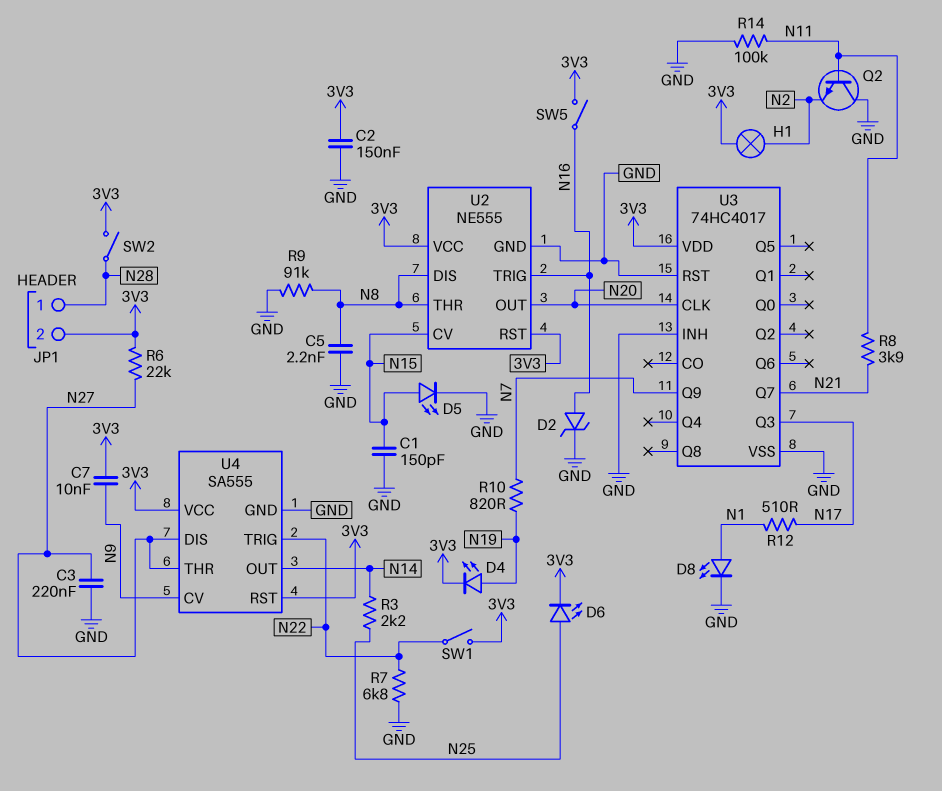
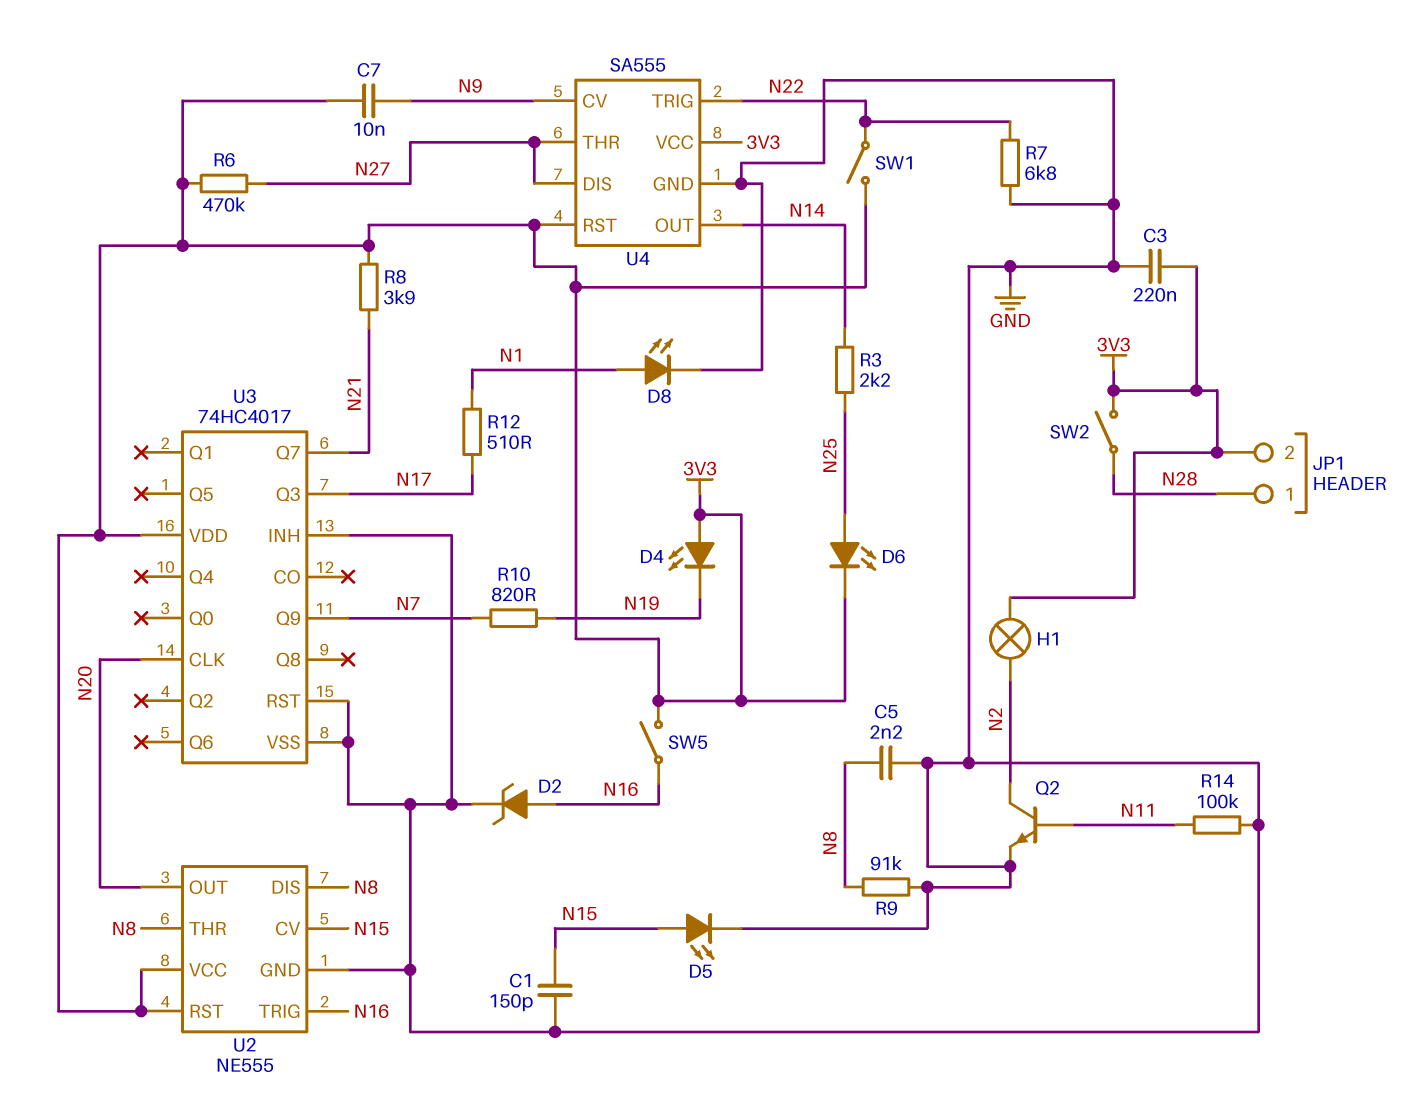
C2: 150nF (3V3, GND) -> none
C3: 220nF (GND, N27) -> 220nF (3V3, GND)
D4: LED (A N19, K 3V3) -> LED (A 3V3, K N19)
Q2: NPN (B N11, C GND, E N2) -> NPN (B N11, C N2, E GND)
R6: 22k (3V3, N27) -> 470k (3V3, N27)
R8: 3.9k (N11, N21) -> 3.9k (3V3, N21)

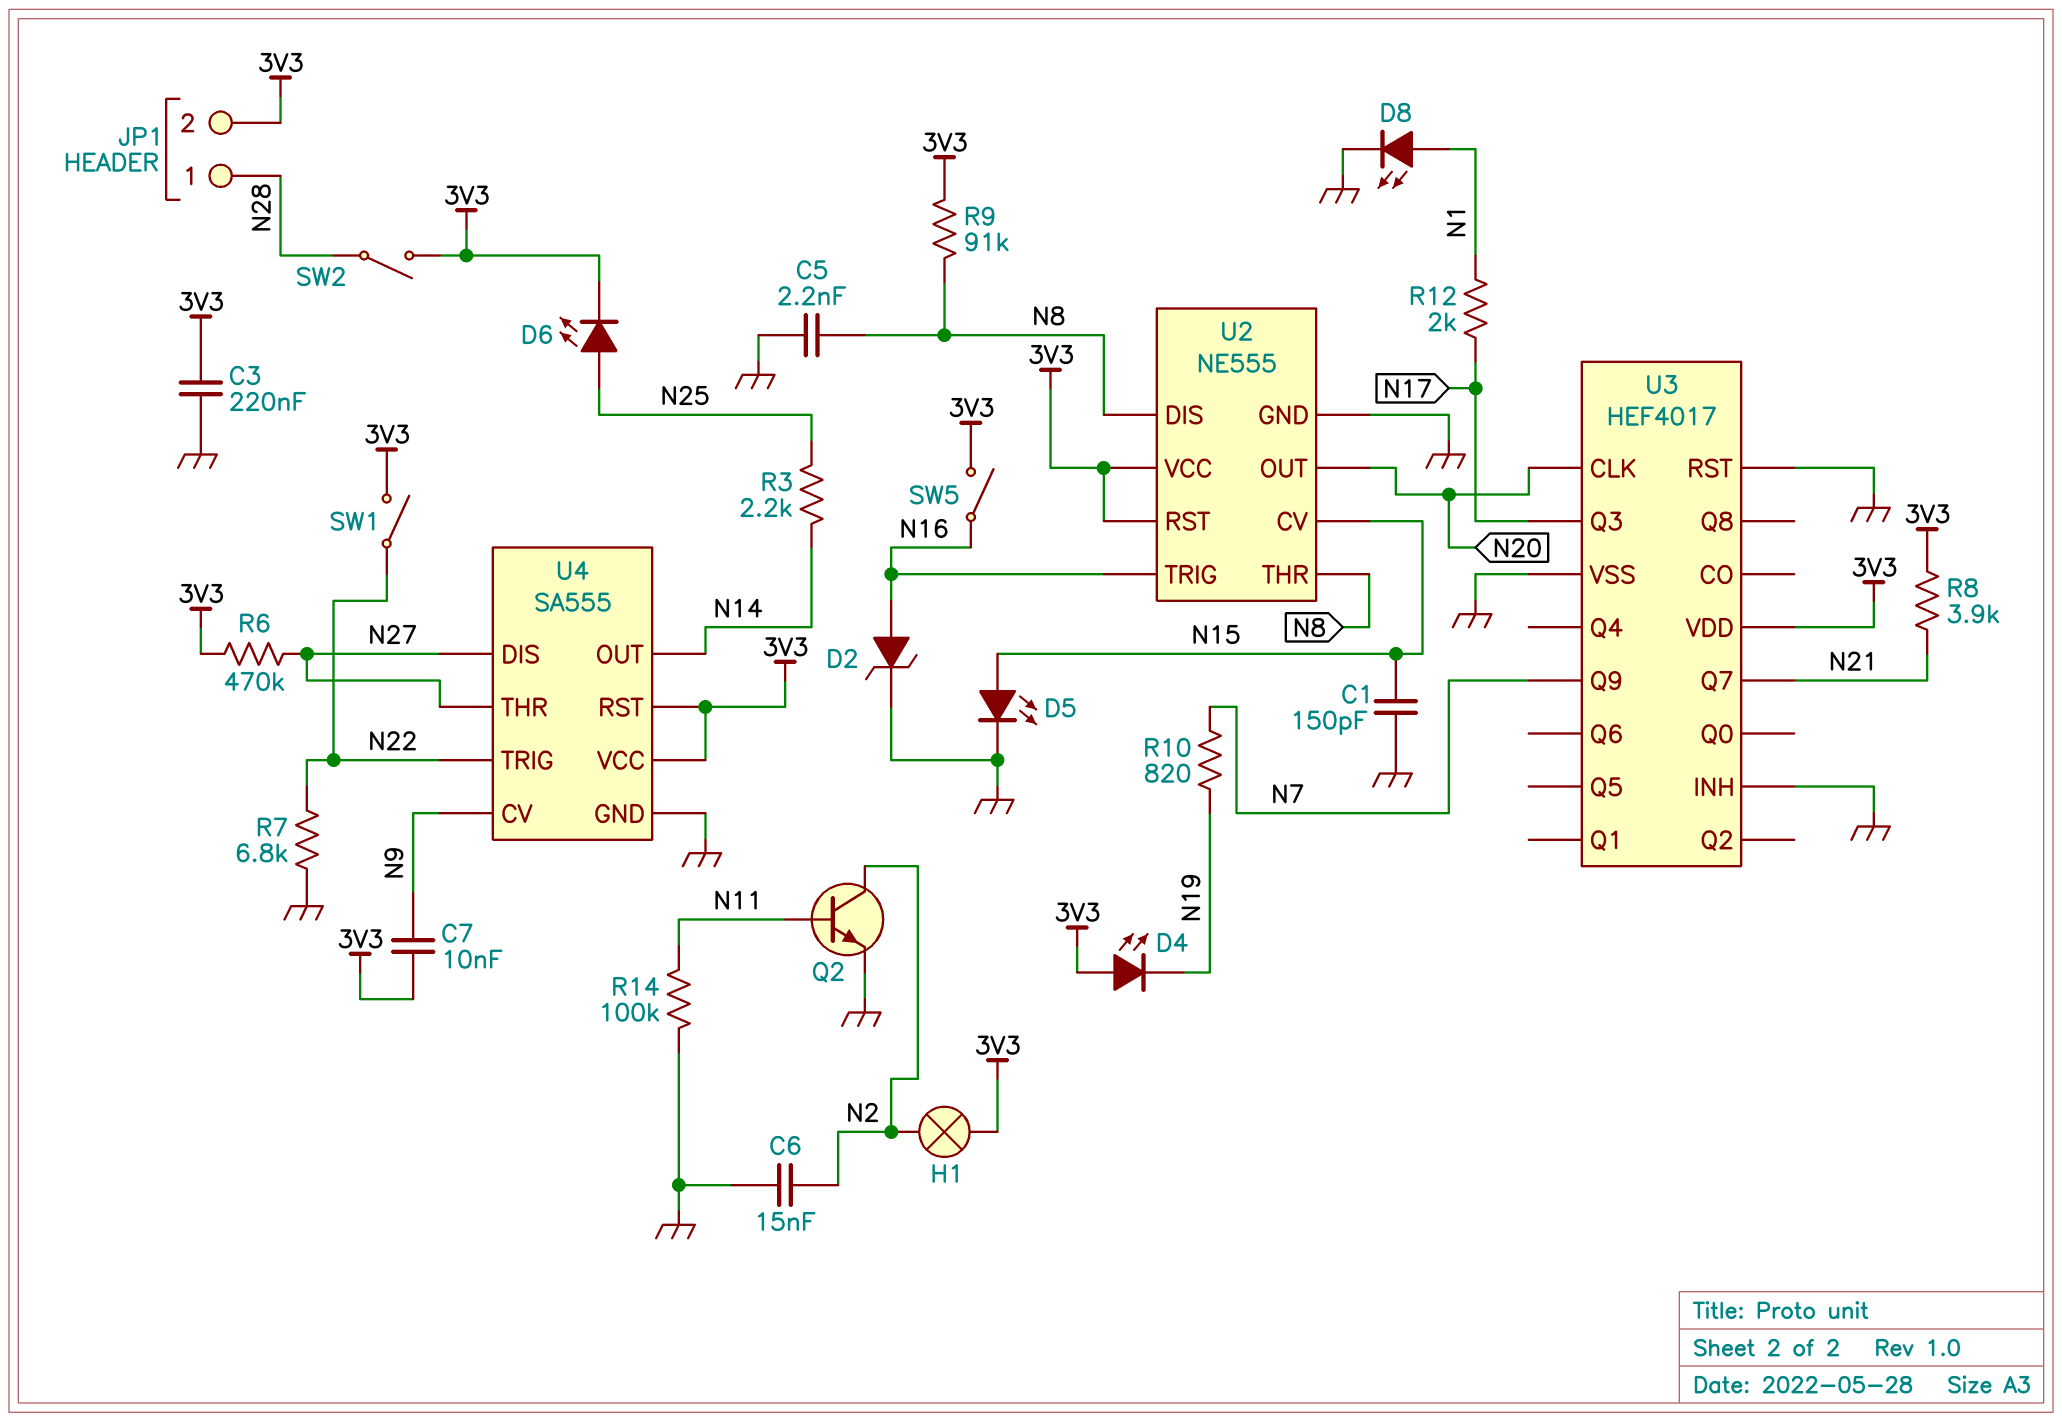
C6: none -> 15nF (GND, N2)
R9: 91k (GND, N8) -> 91k (3V3, N8)
R12: 510 (N1, N17) -> 2k (N1, N17)
U3: 74HC4017 -> HEF4017

